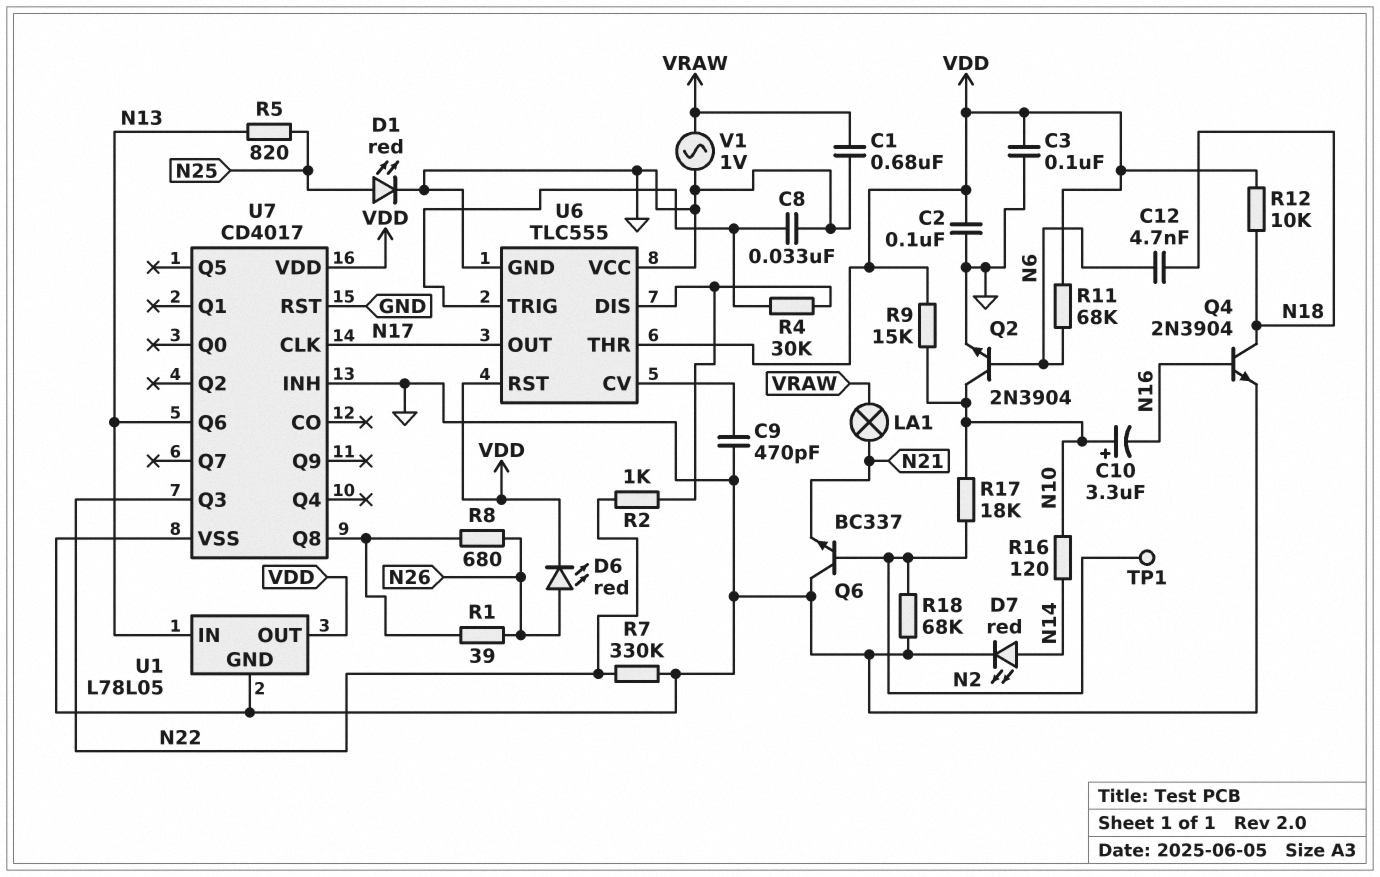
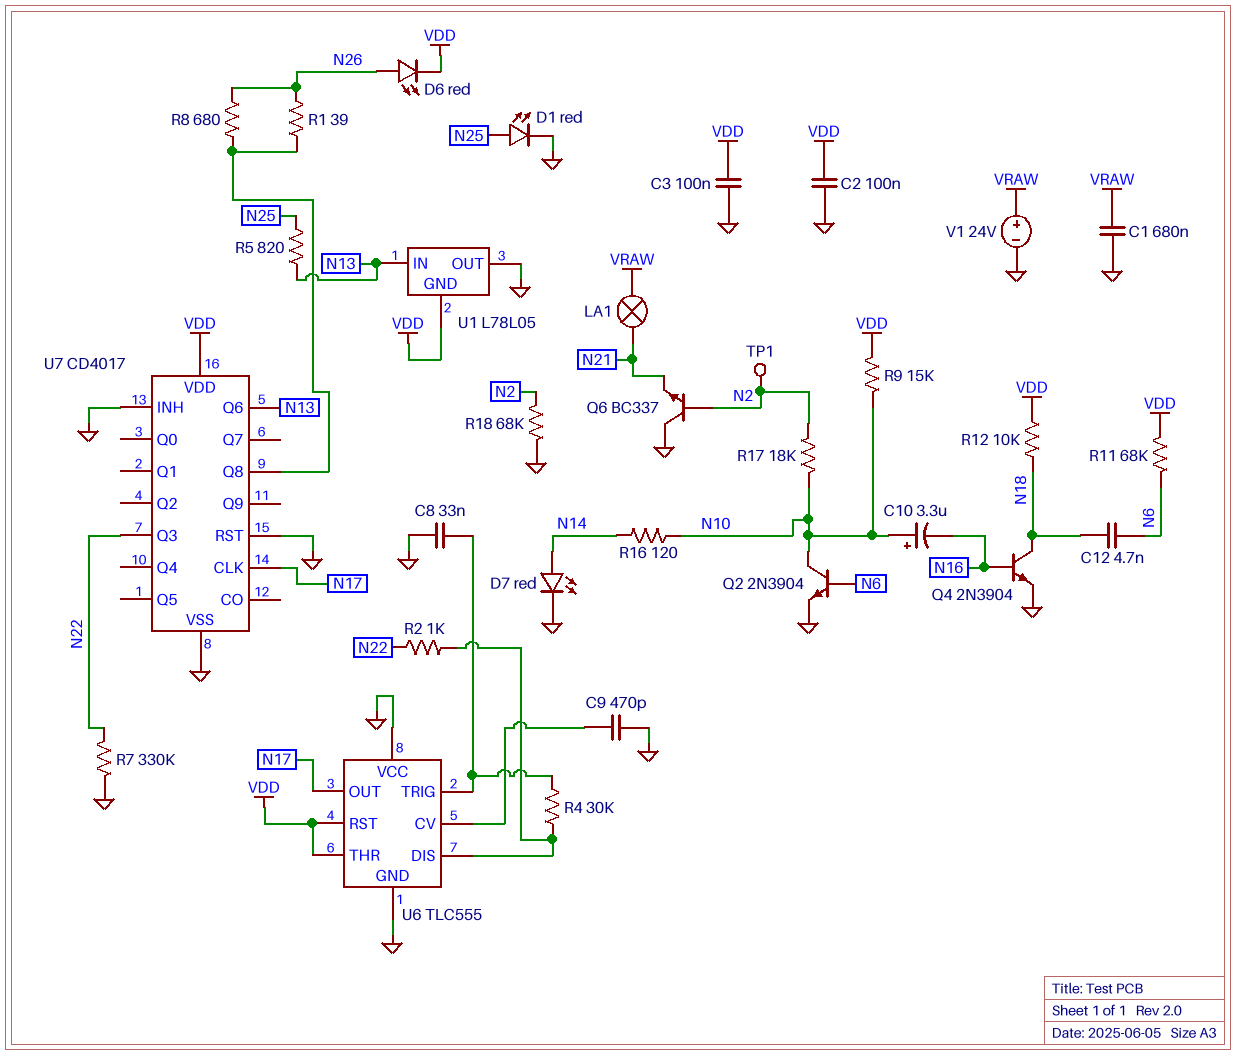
U1 pin GND: GND -> VDD
U1 pin OUT: VDD -> GND
V1: AC 1V (GND, VRAW) -> 24V (plus VRAW, minus GND)

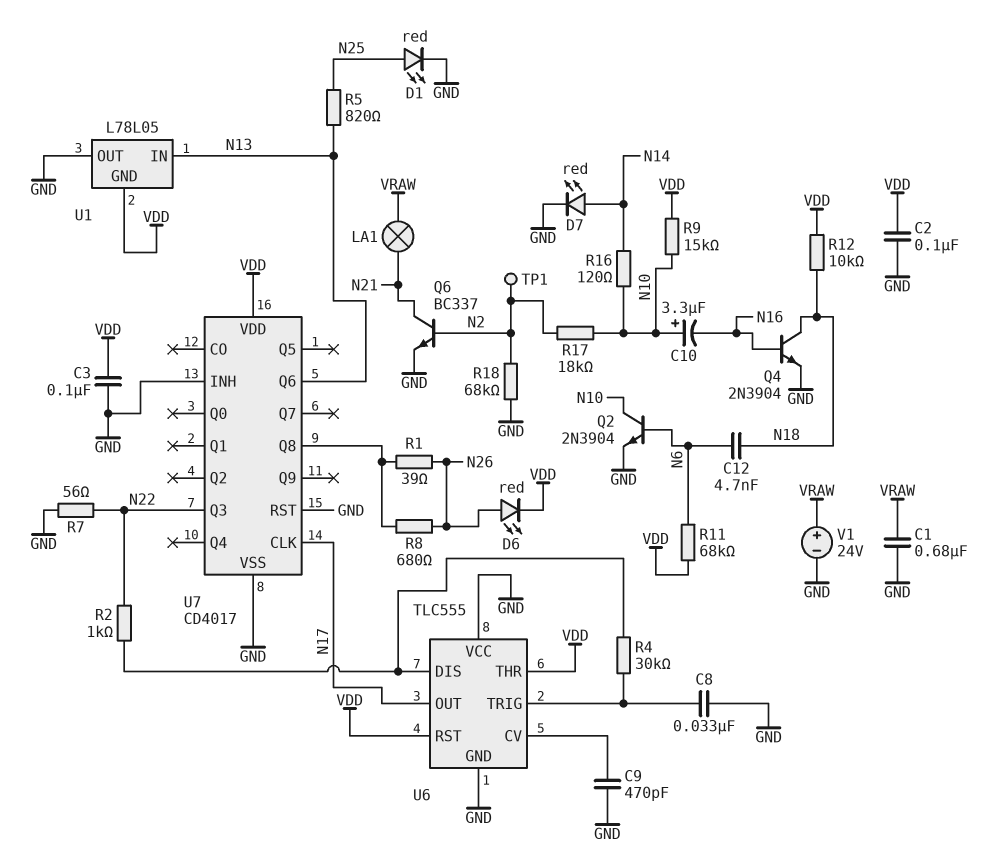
Q6: NPN BC337 (B N2, C GND, E N21) -> NPN BC337 (B N2, C N21, E GND)
R7: 330k (GND, N22) -> 56 (GND, N22)

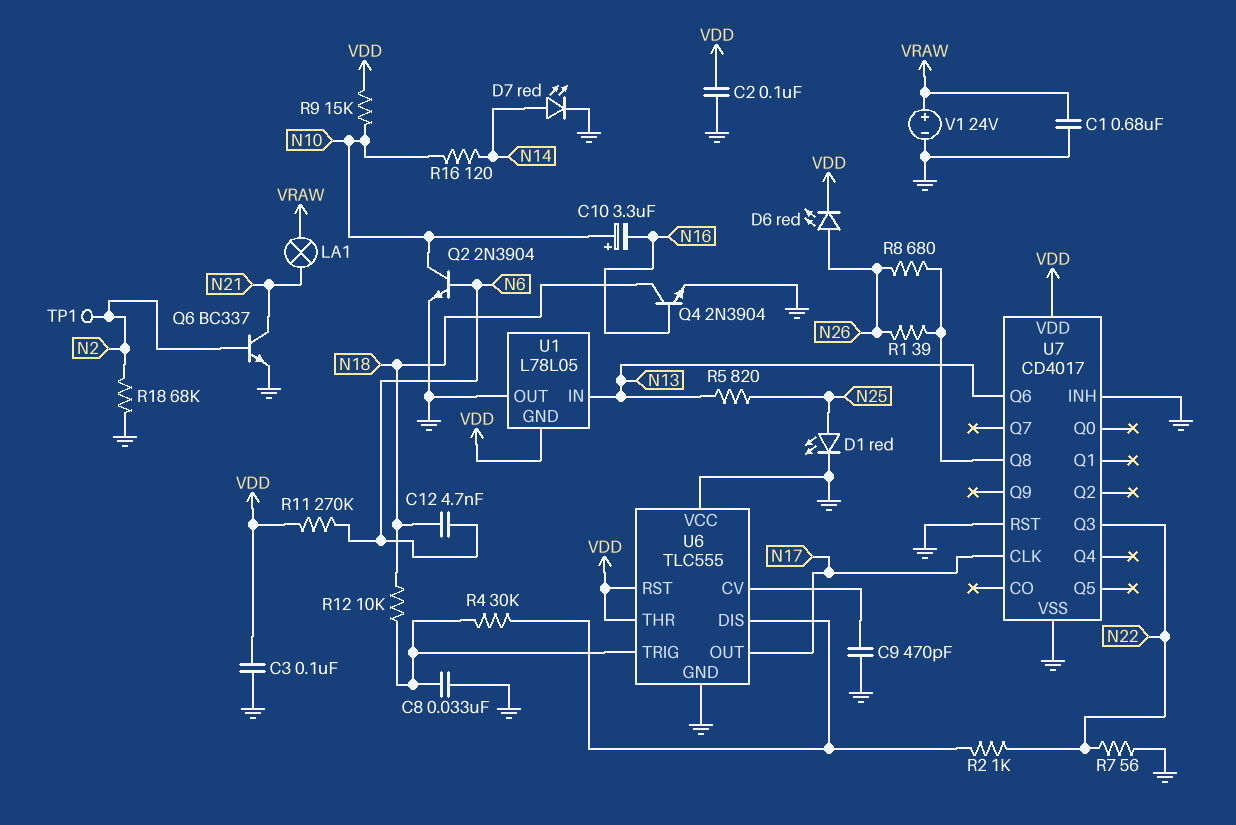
R11: 68k (N6, VDD) -> 270k (N6, VDD)
R12: 10k (N18, VDD) -> 10k (N18, U6/TRIG)
R17: 18k (N2, N10) -> none

